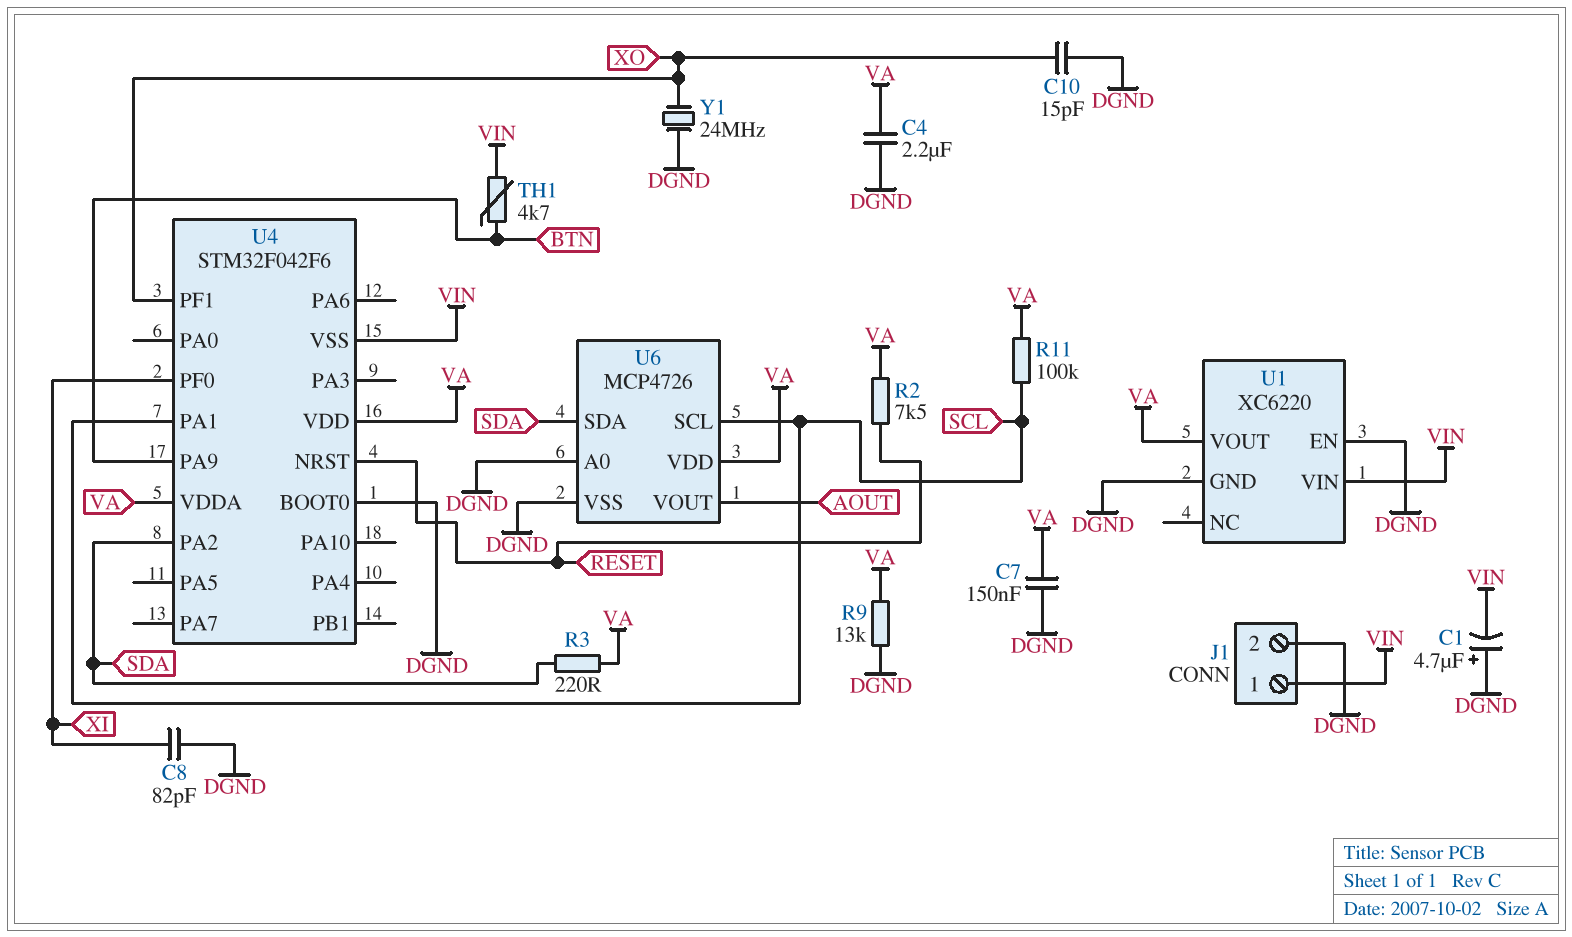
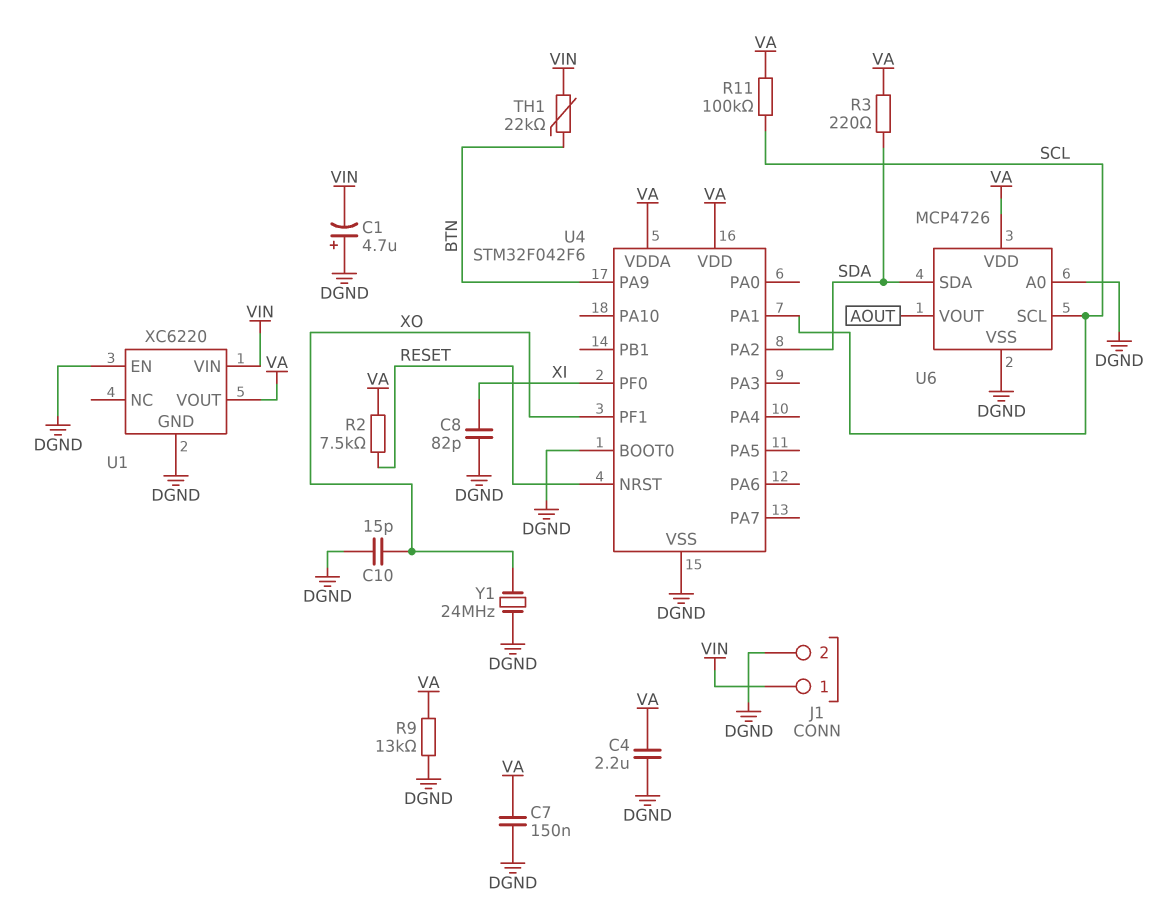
TH1: 4.7k (BTN, VIN) -> 22k (BTN, VIN)
U4 pin VSS: VIN -> DGND

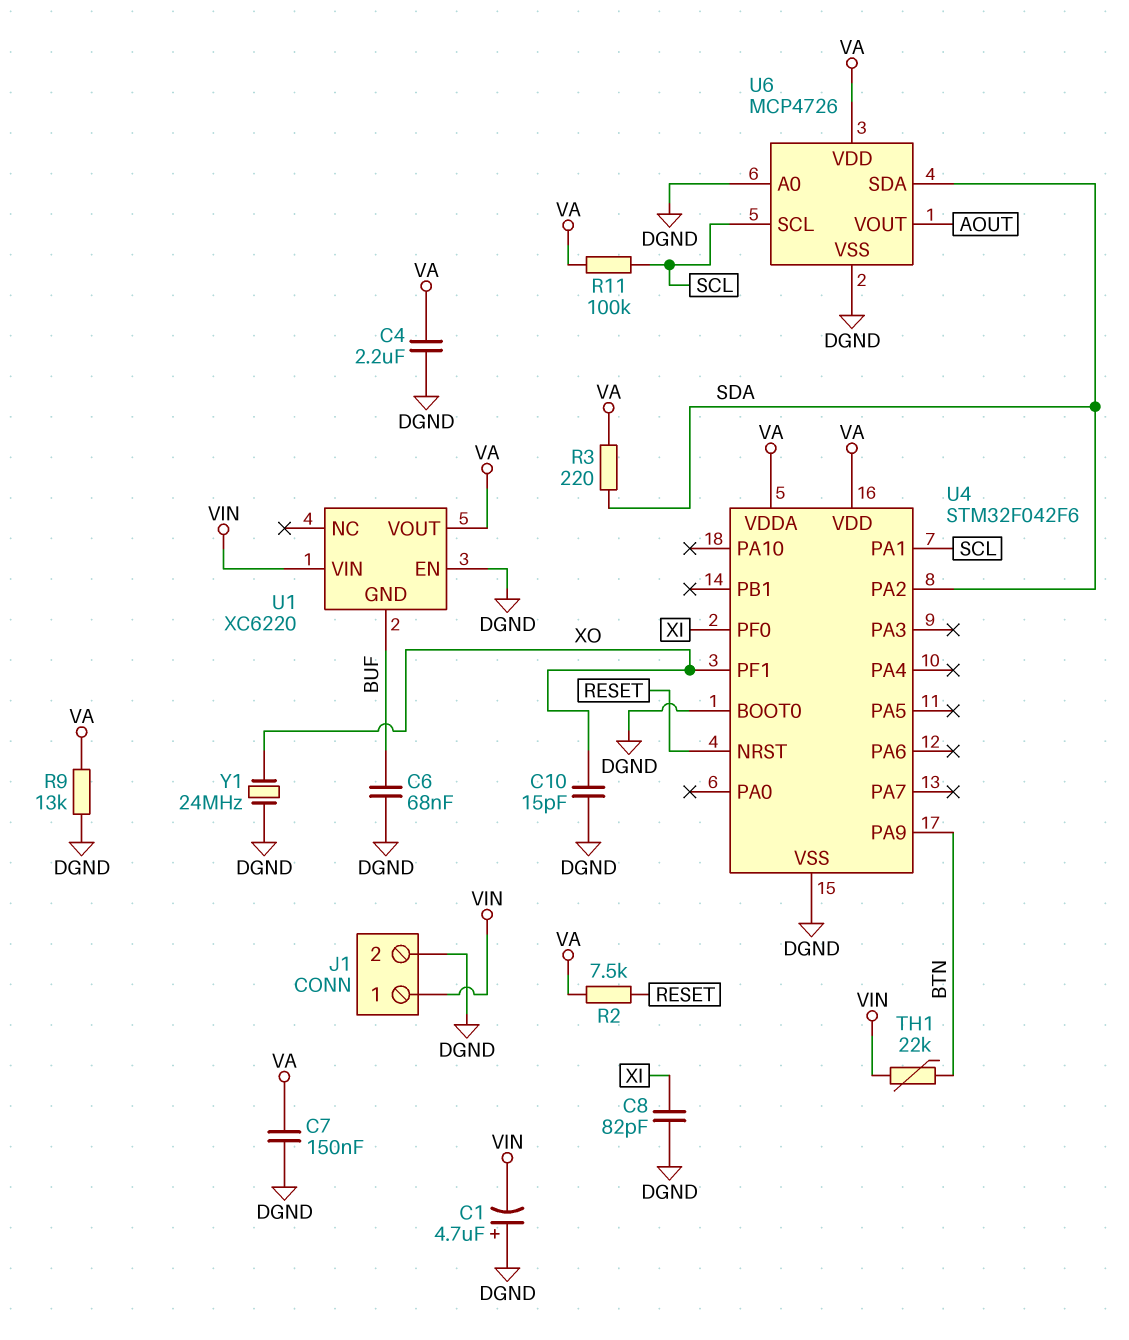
C6: none -> 68nF (BUF, DGND)
U1 pin GND: DGND -> BUF

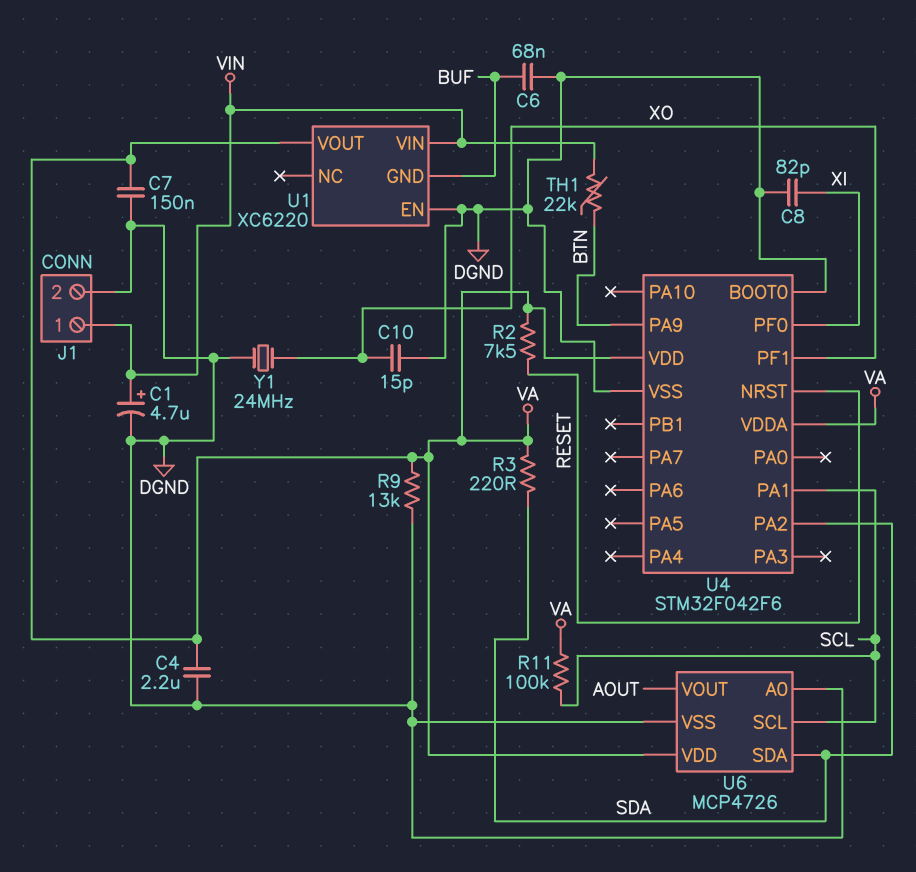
C1: 4.7uF (plus DGND, minus VIN) -> 4.7uF (plus VIN, minus DGND)

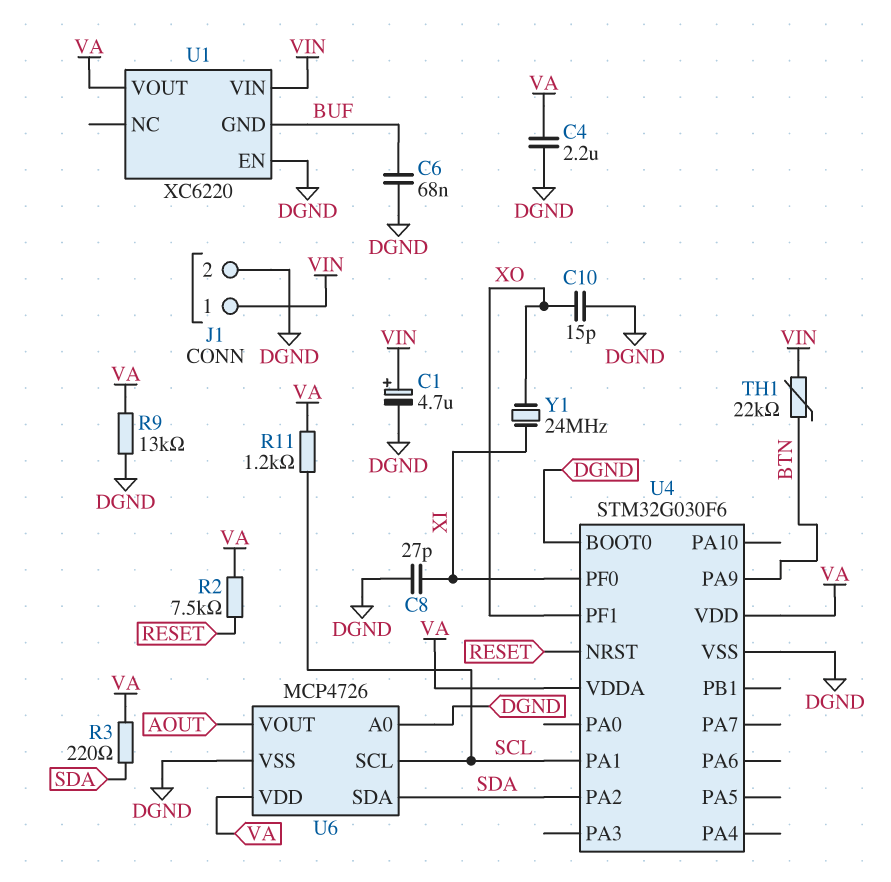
C7: 150nF (DGND, VA) -> none
C8: 82pF (DGND, XI) -> 27pF (DGND, XI)
R11: 100k (SCL, VA) -> 1.2k (SCL, VA)
U4: STM32F042F6 -> STM32G030F6
Y1: 24MHz (DGND, XO) -> 24MHz (XI, XO)

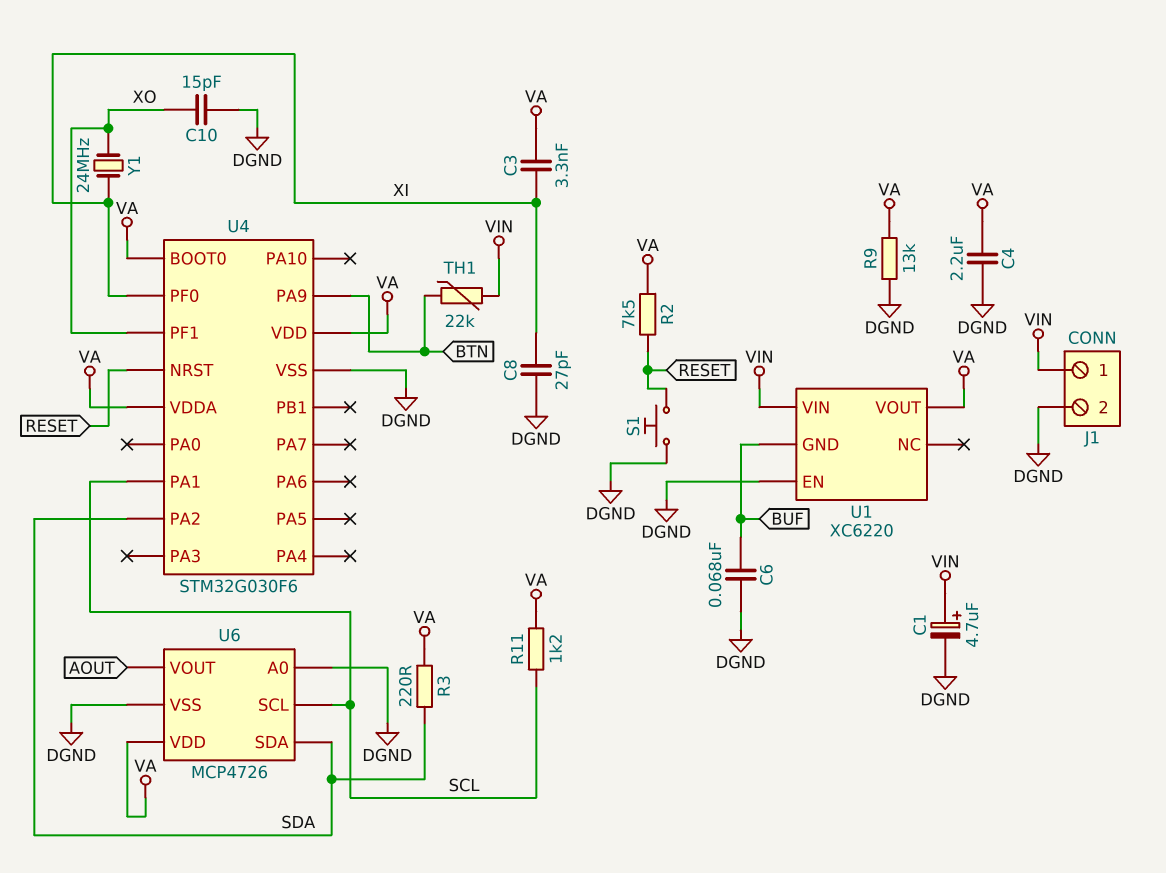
C3: none -> 3.3nF (VA, XI)
S1: none -> button (DGND, RESET)
U4 pin BOOT0: DGND -> VA

